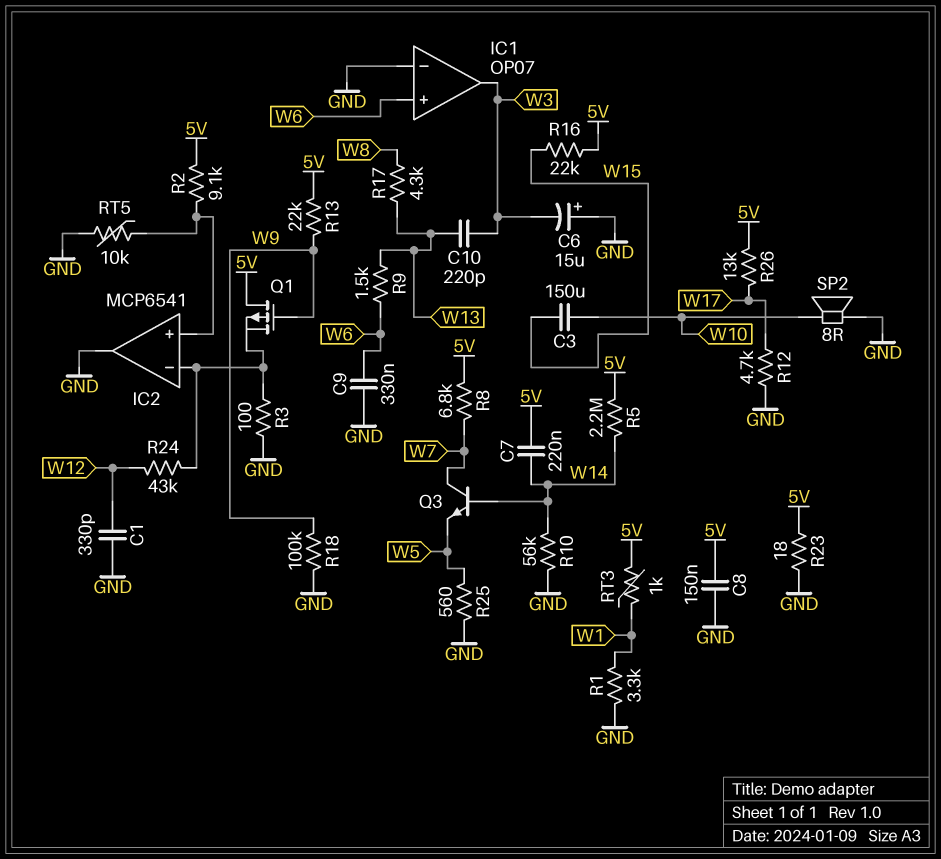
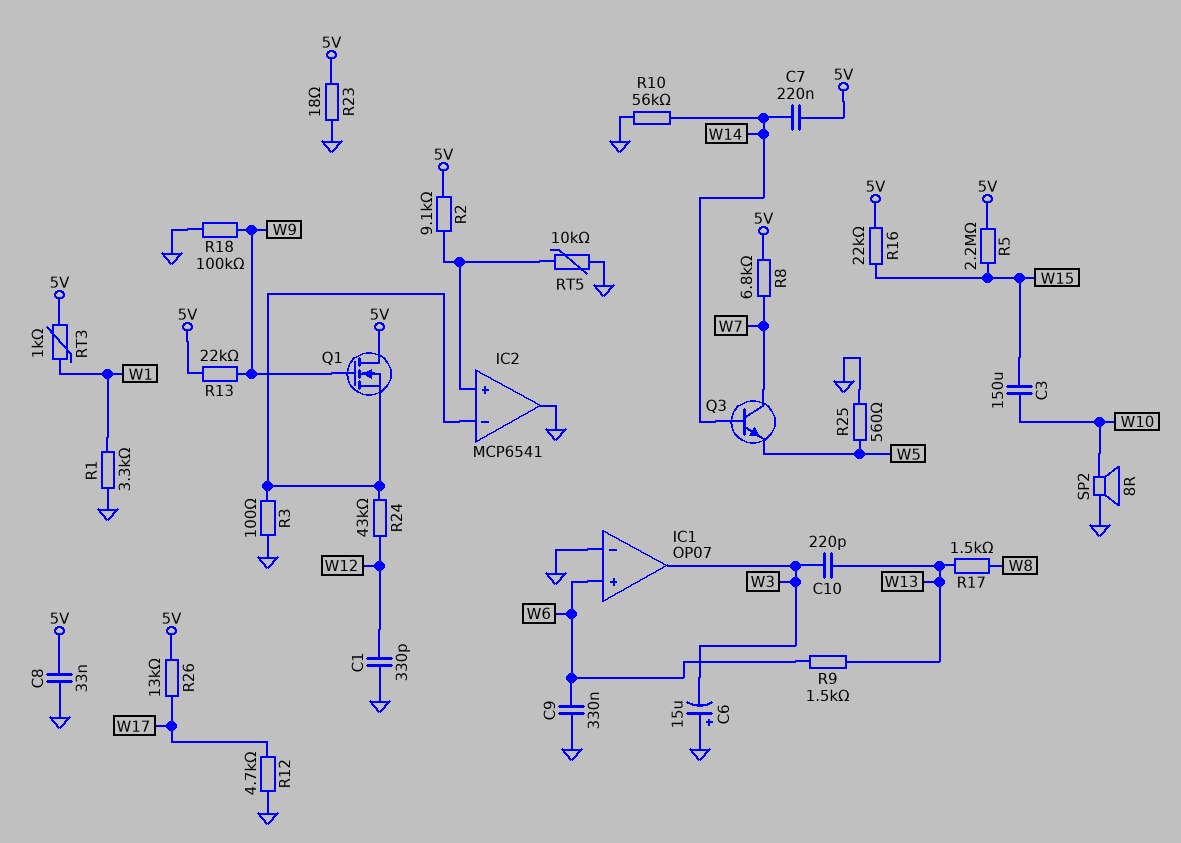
C8: 150nF (5V, GND) -> 33nF (5V, GND)
Q1: PMOS (G W9, D 5V, S IC2/in-) -> NMOS (G W9, D 5V, S IC2/in-)
R5: 2.2M (5V, W14) -> 2.2M (5V, W15)
R17: 4.3k (W8, W13) -> 1.5k (W8, W13)

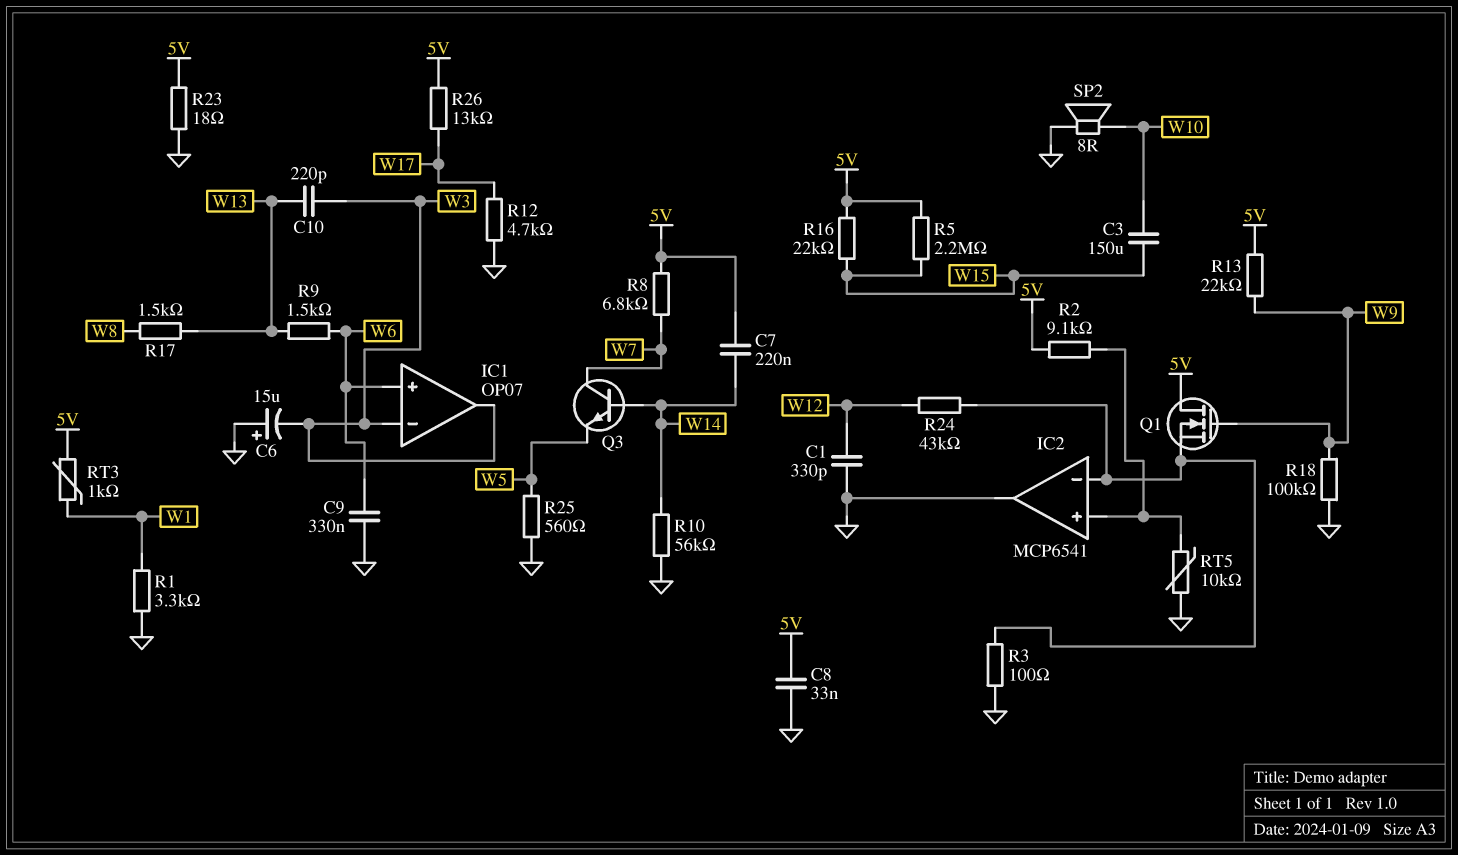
IC1 pin in-: GND -> W3

